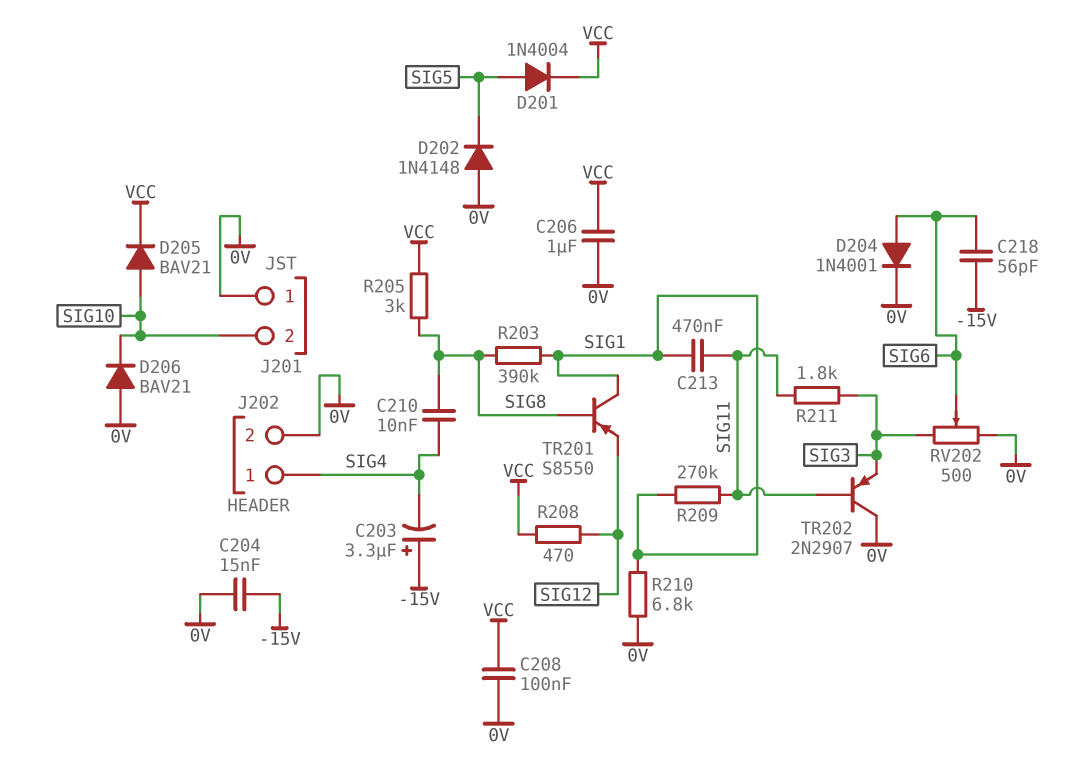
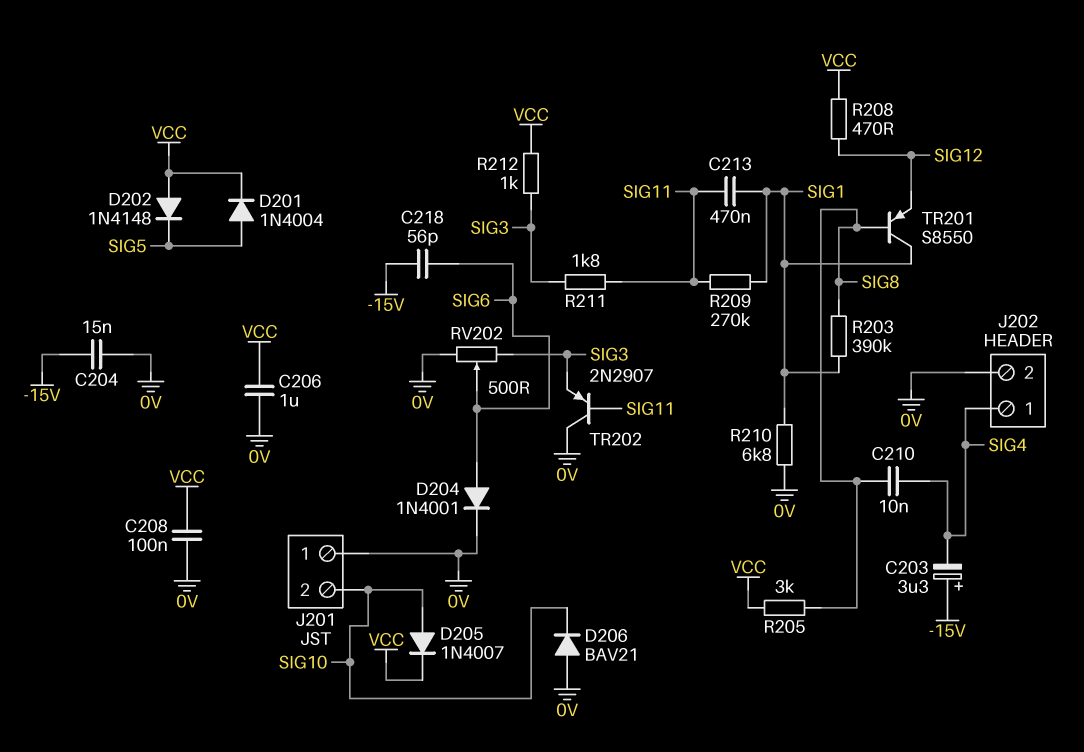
D202: diode 1N4148 (A 0V, K SIG5) -> diode 1N4148 (A VCC, K SIG5)
D205: diode BAV21 (A SIG10, K VCC) -> diode 1N4007 (A SIG10, K VCC)
R212: none -> 1k (SIG3, VCC)

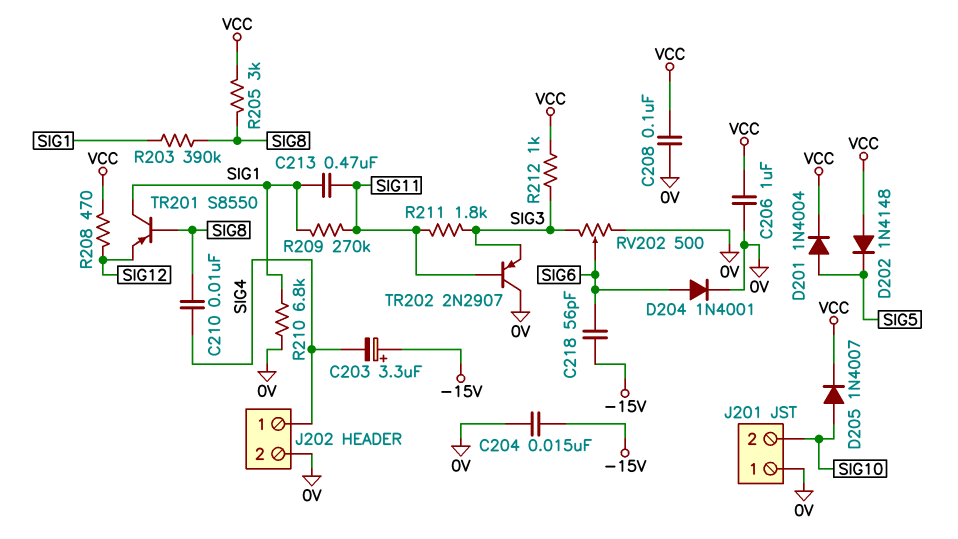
D206: diode BAV21 (A 0V, K SIG10) -> none

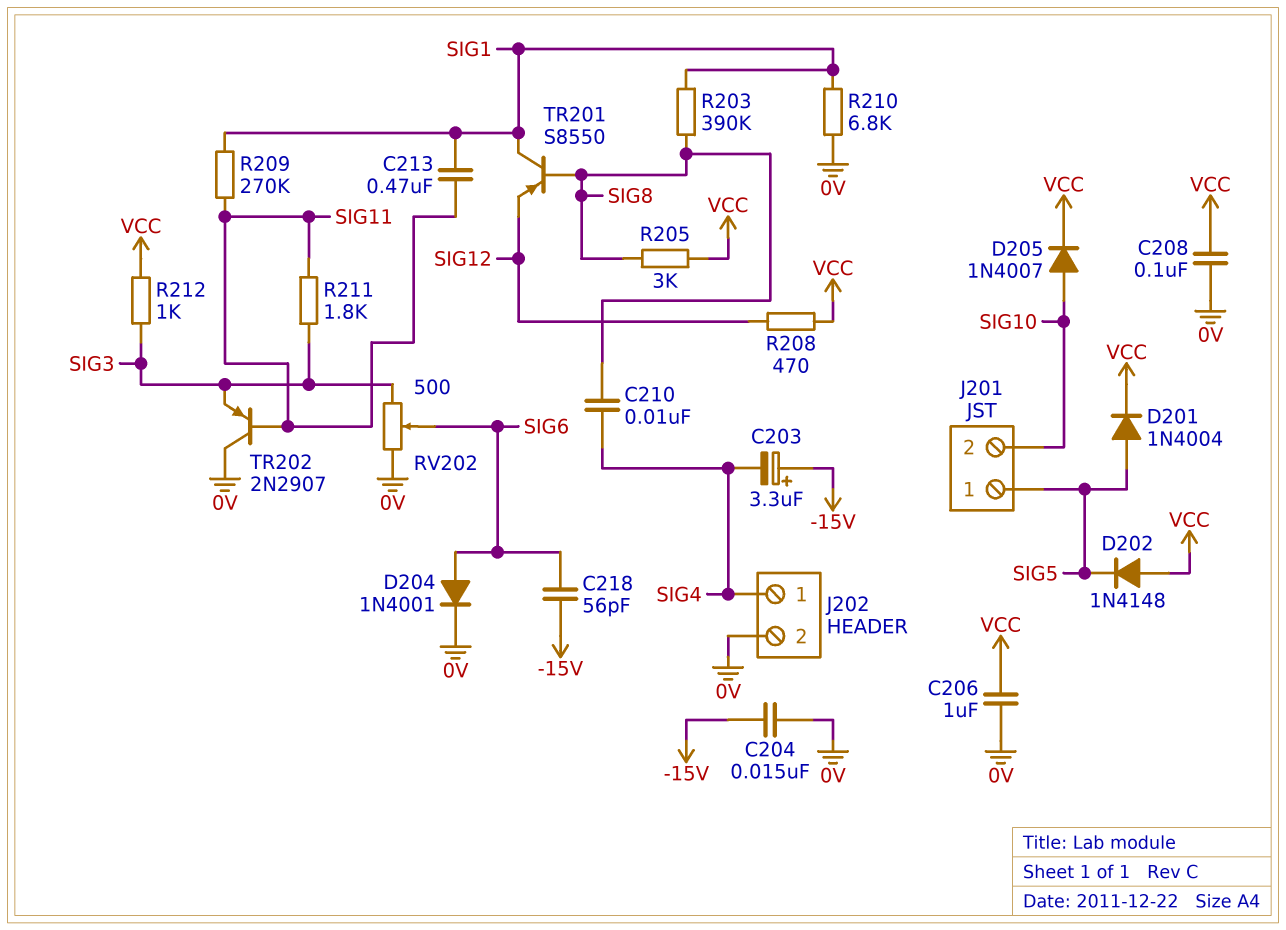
J201 pin 1: 0V -> SIG5

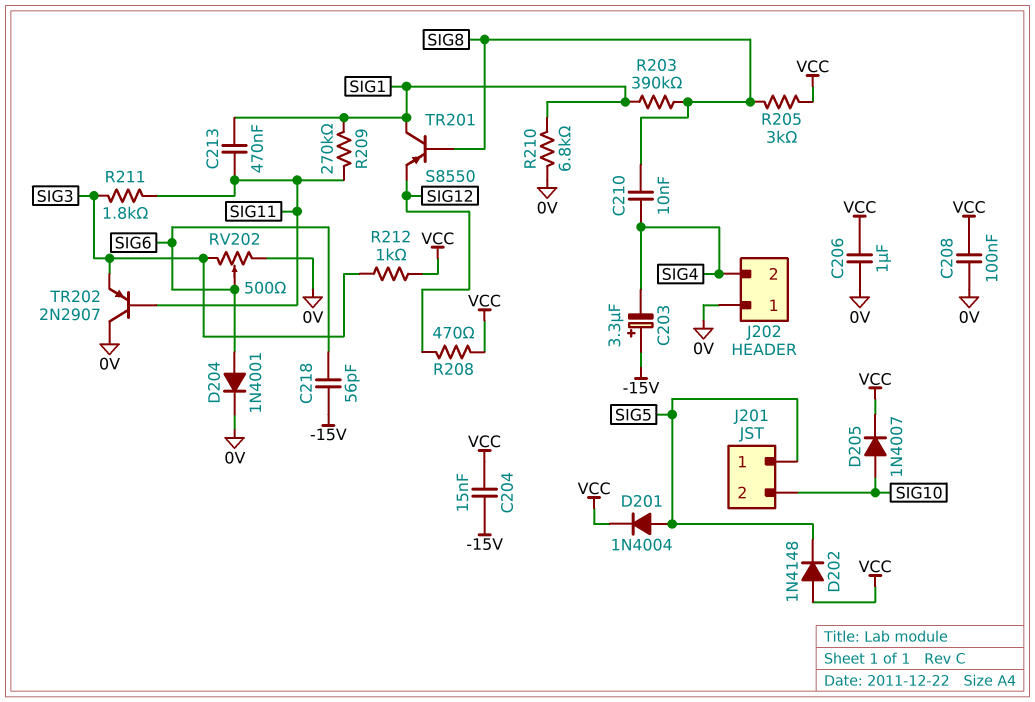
C204: 15nF (-15V, 0V) -> 15nF (-15V, VCC)
J202 pin 1: SIG4 -> 0V
J202 pin 2: 0V -> SIG4

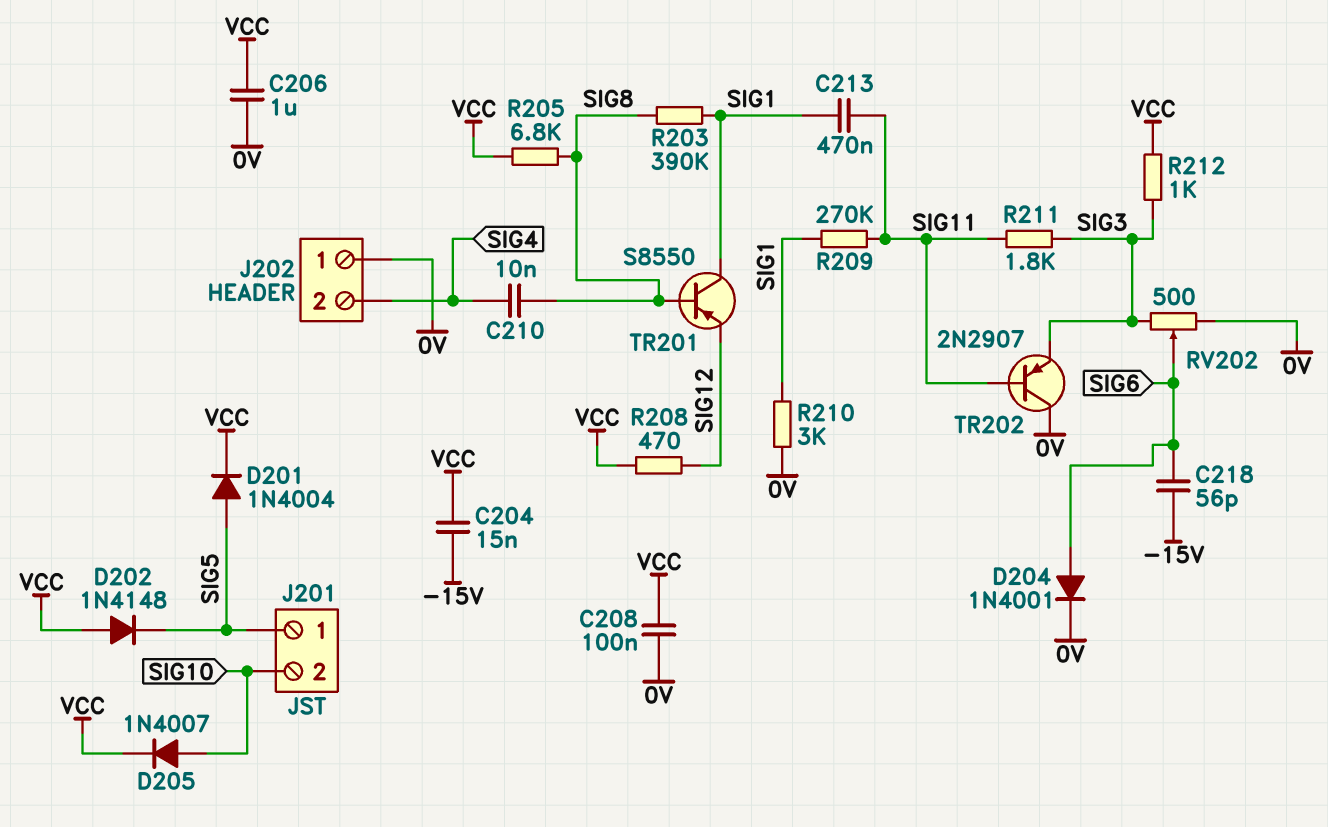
C203: 3.3uF (plus -15V, minus SIG4) -> none
R205: 3k (SIG8, VCC) -> 6.8k (SIG8, VCC)
R210: 6.8k (0V, SIG1) -> 3k (0V, SIG1)

